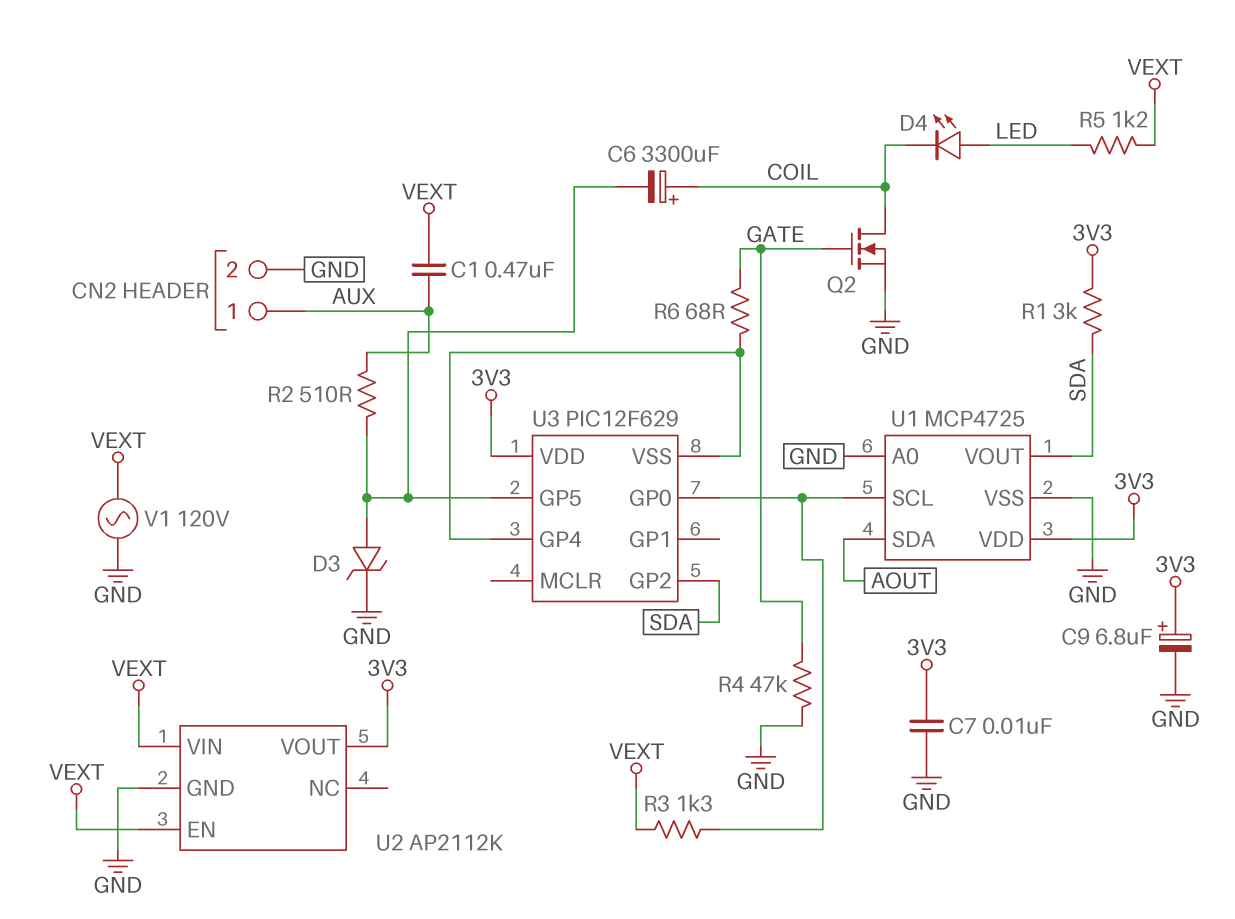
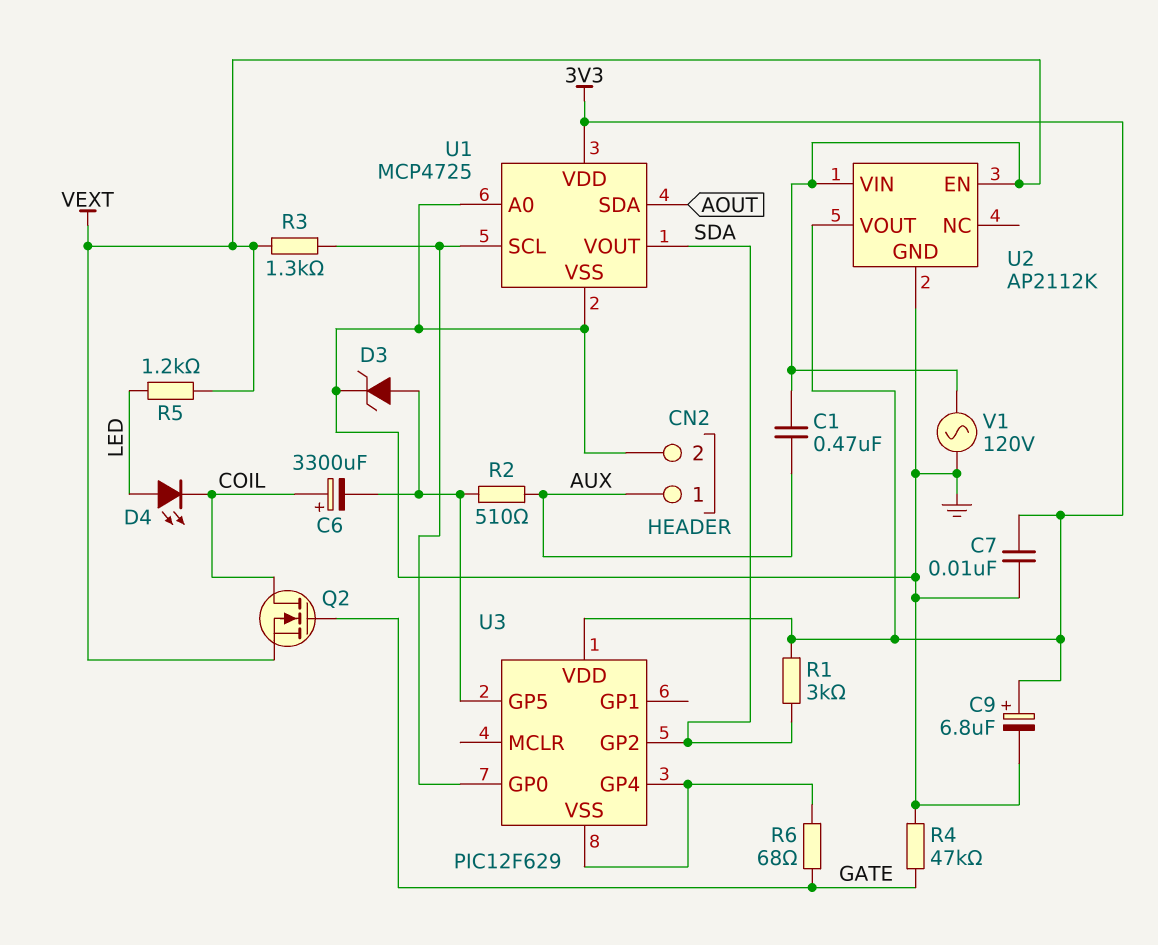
Q2: NMOS (G GATE, D COIL, S GND) -> NMOS (G GATE, D COIL, S VEXT)

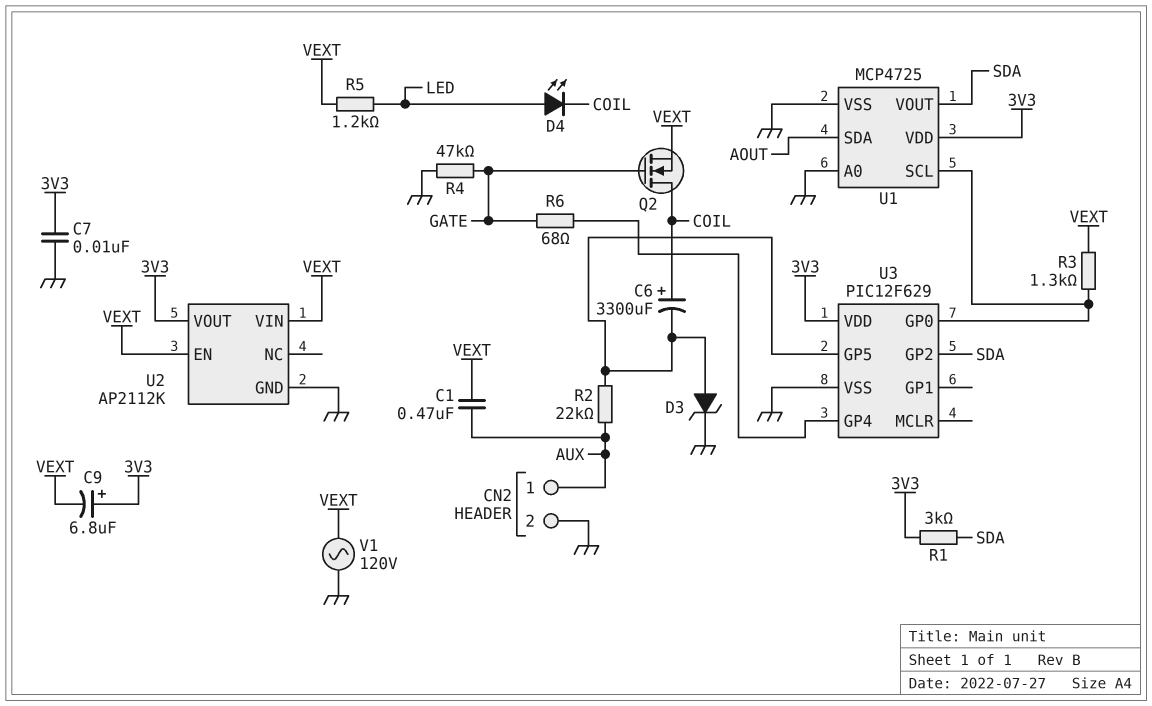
C9: 6.8uF (plus 3V3, minus GND) -> 6.8uF (plus 3V3, minus VEXT)
R2: 510 (AUX, U3/GP5) -> 22k (AUX, U3/GP5)
U3 pin VSS: U3/GP4 -> GND

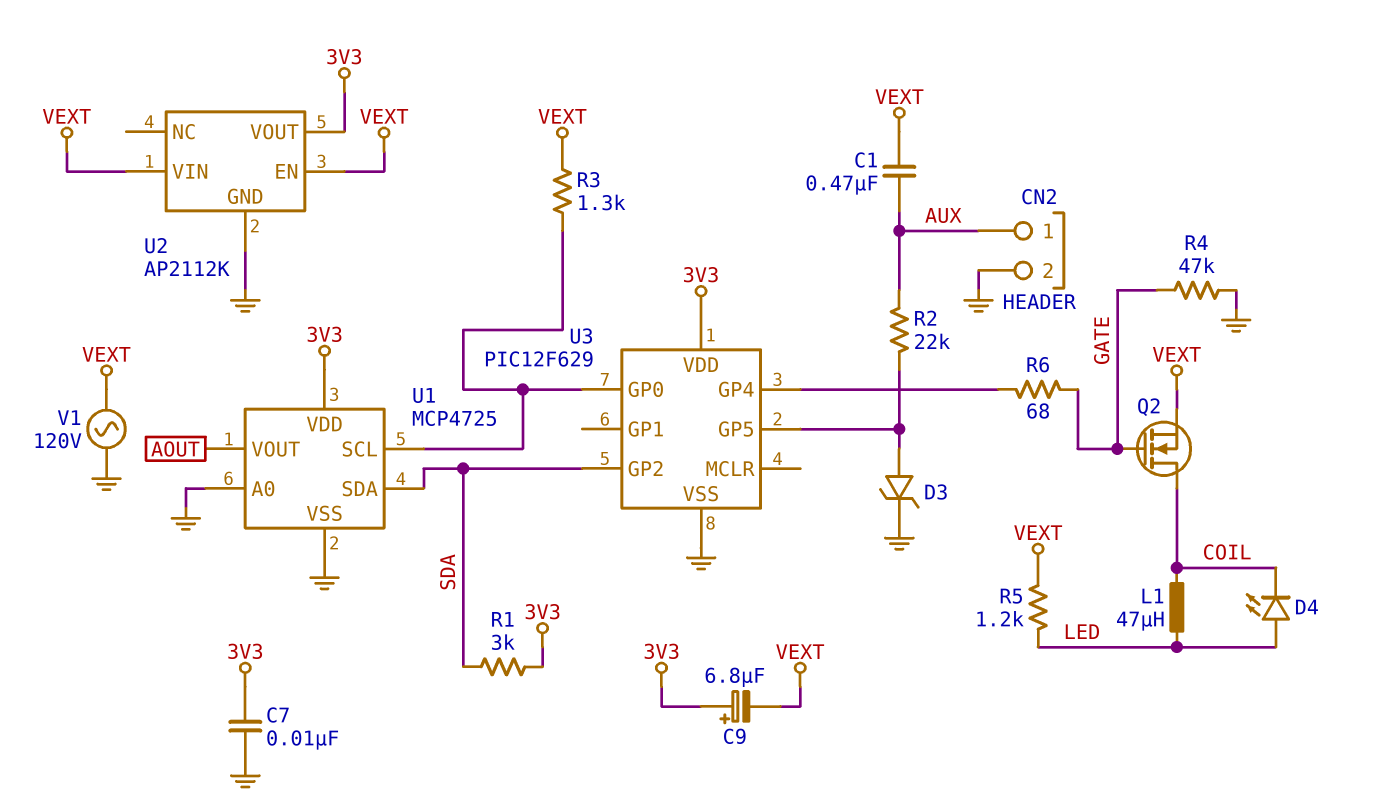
C6: 3300uF (plus COIL, minus U3/GP5) -> none
L1: none -> 47uH (COIL, LED)
U1 pin SDA: AOUT -> SDA
U1 pin VOUT: SDA -> AOUT

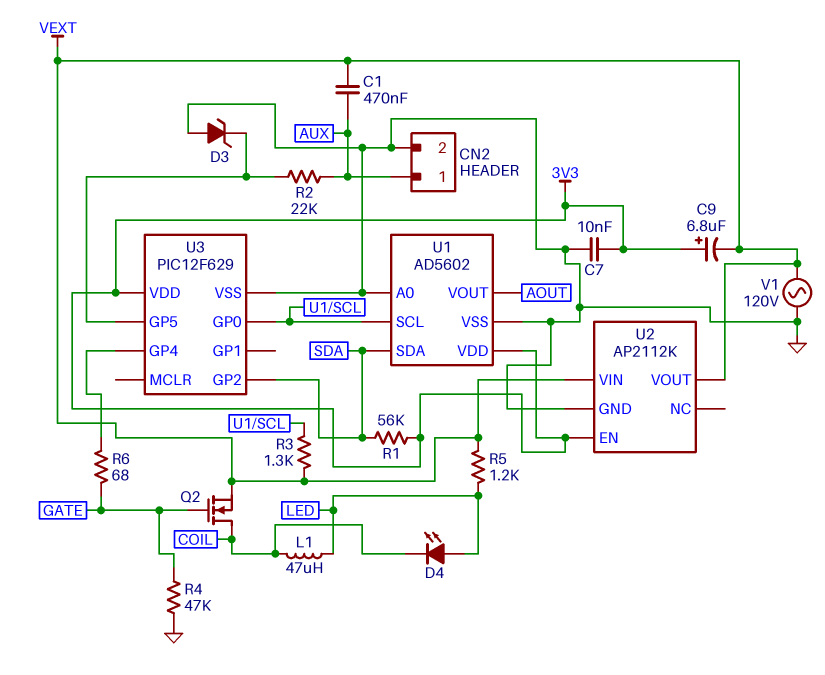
D3: zener (A U3/GP5, K GND) -> zener (A GND, K U3/GP5)
R1: 3k (3V3, SDA) -> 56k (3V3, SDA)
U1: MCP4725 -> AD5602
U2 pin EN: VEXT -> 3V3
U2 pin VOUT: 3V3 -> VEXT

